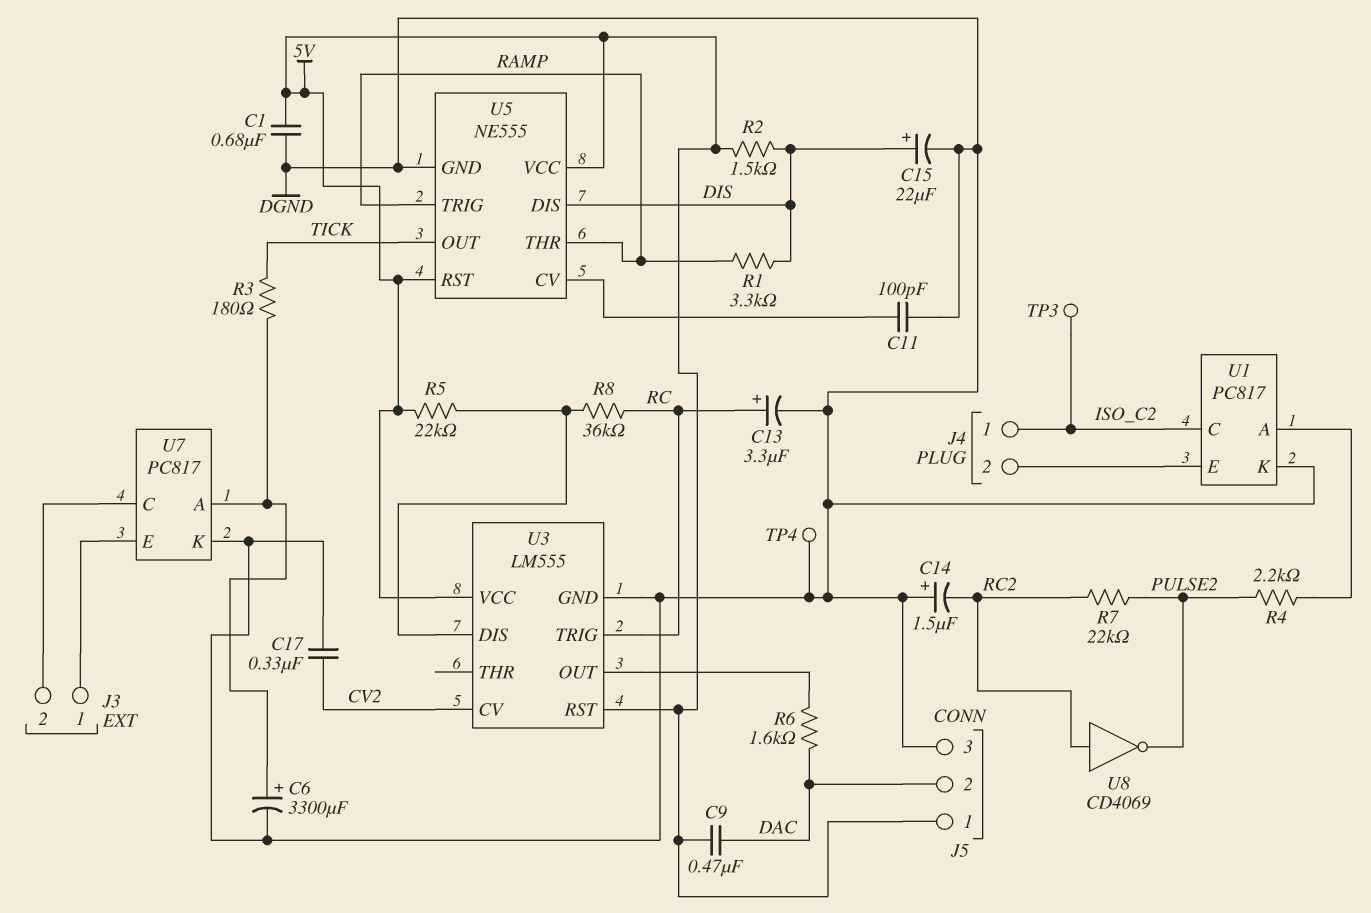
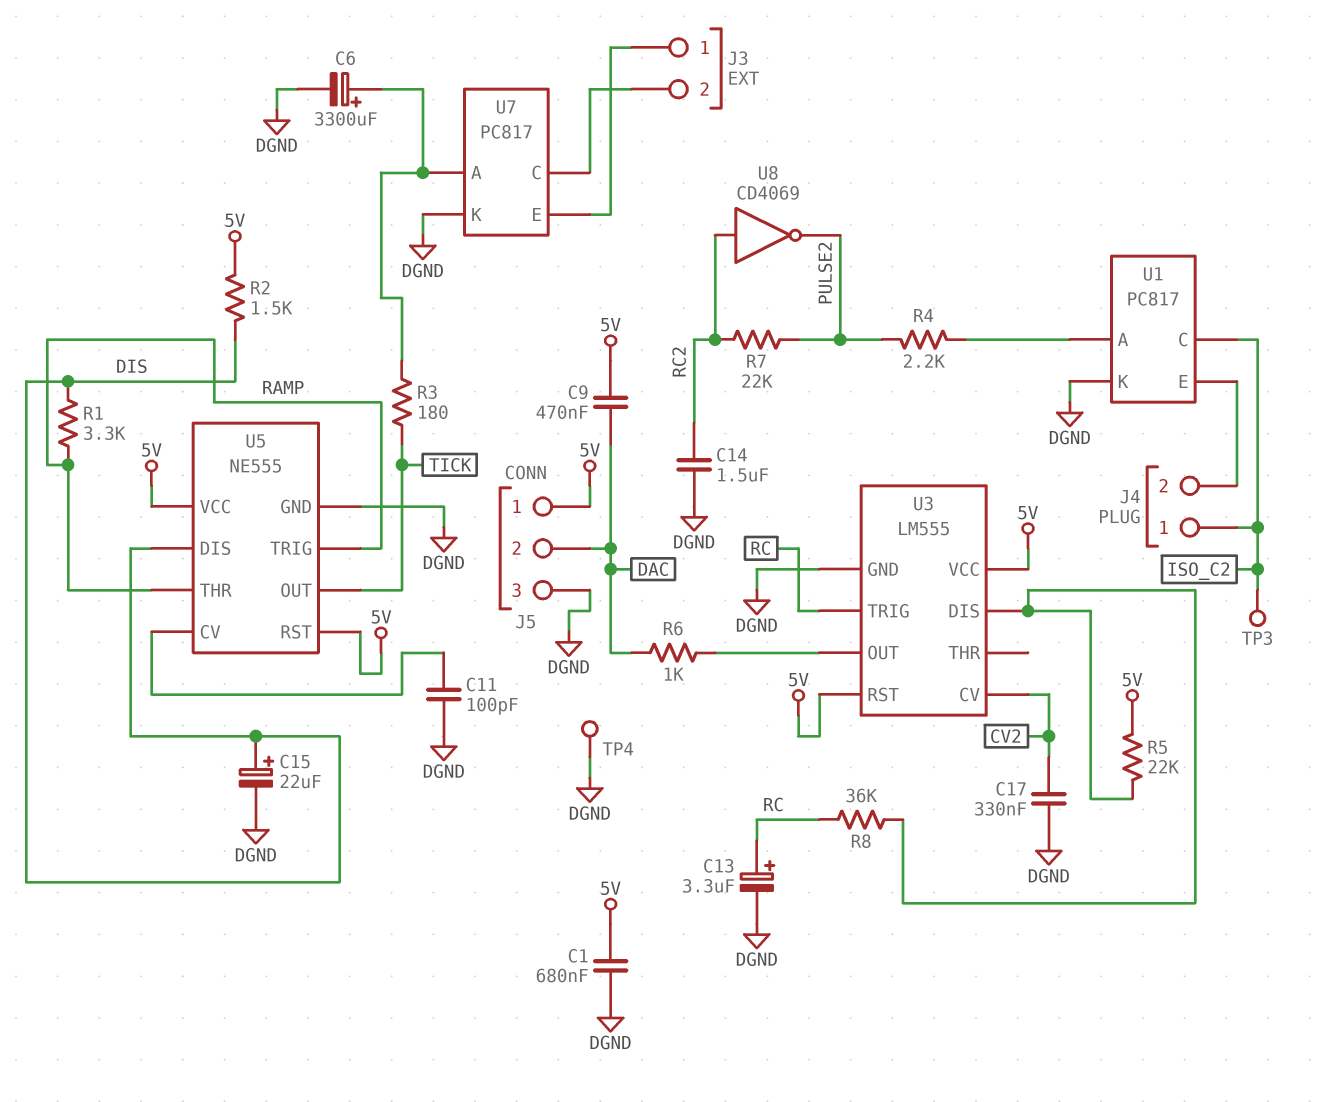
C14: 1.5uF (plus DGND, minus RC2) -> 1.5uF (DGND, RC2)
R6: 1.6k (DAC, U3/OUT) -> 1k (DAC, U3/OUT)

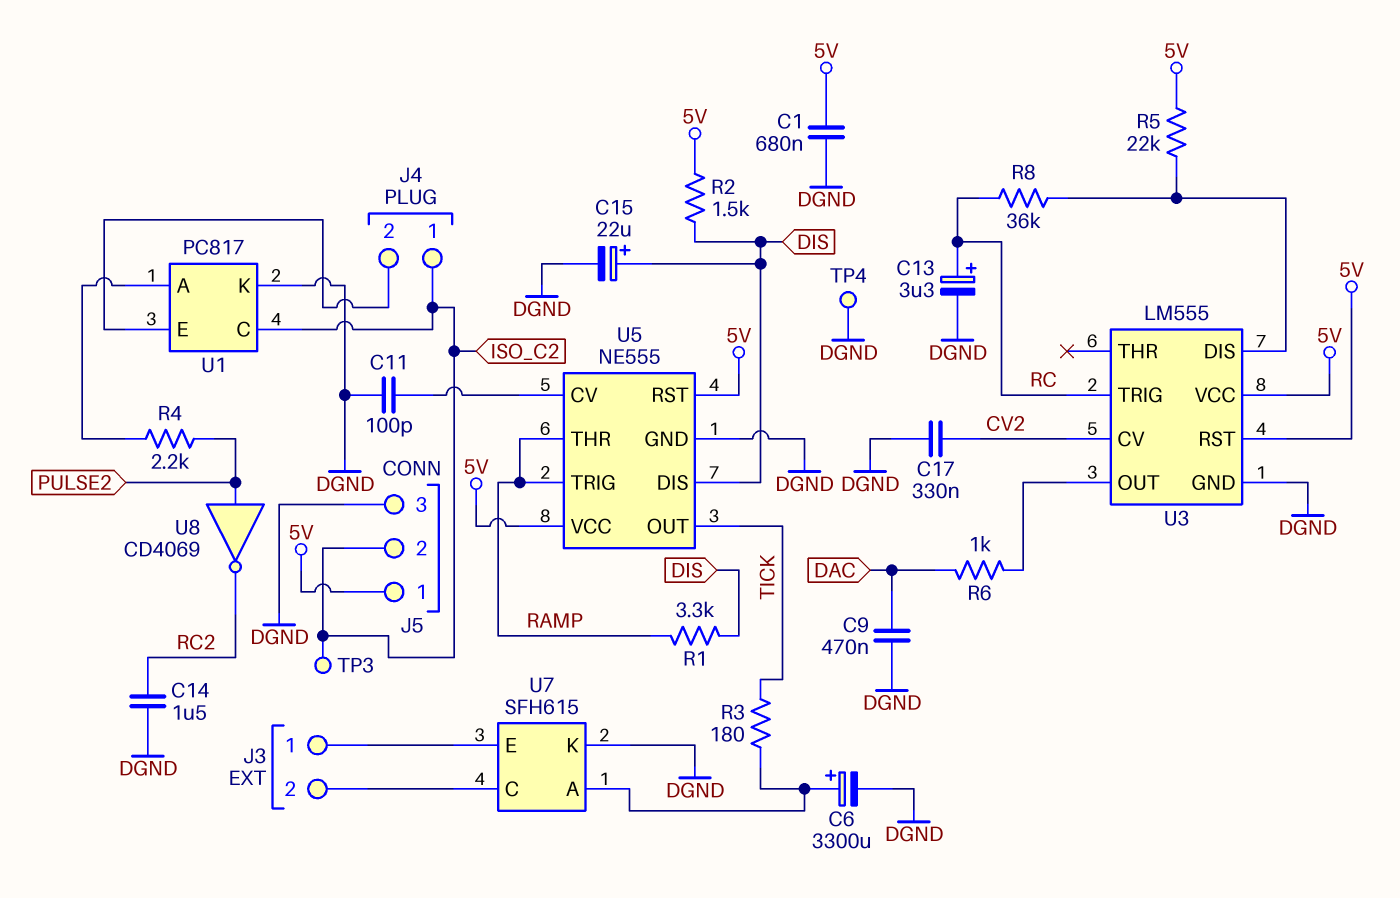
C9: 470nF (5V, DAC) -> 470nF (DAC, DGND)
J5 pin 2: DAC -> ISO_C2
R7: 22k (PULSE2, RC2) -> none
U7: PC817 -> SFH615
U8: NOT CD4069 (in RC2, out PULSE2) -> NOT CD4069 (in PULSE2, out RC2)

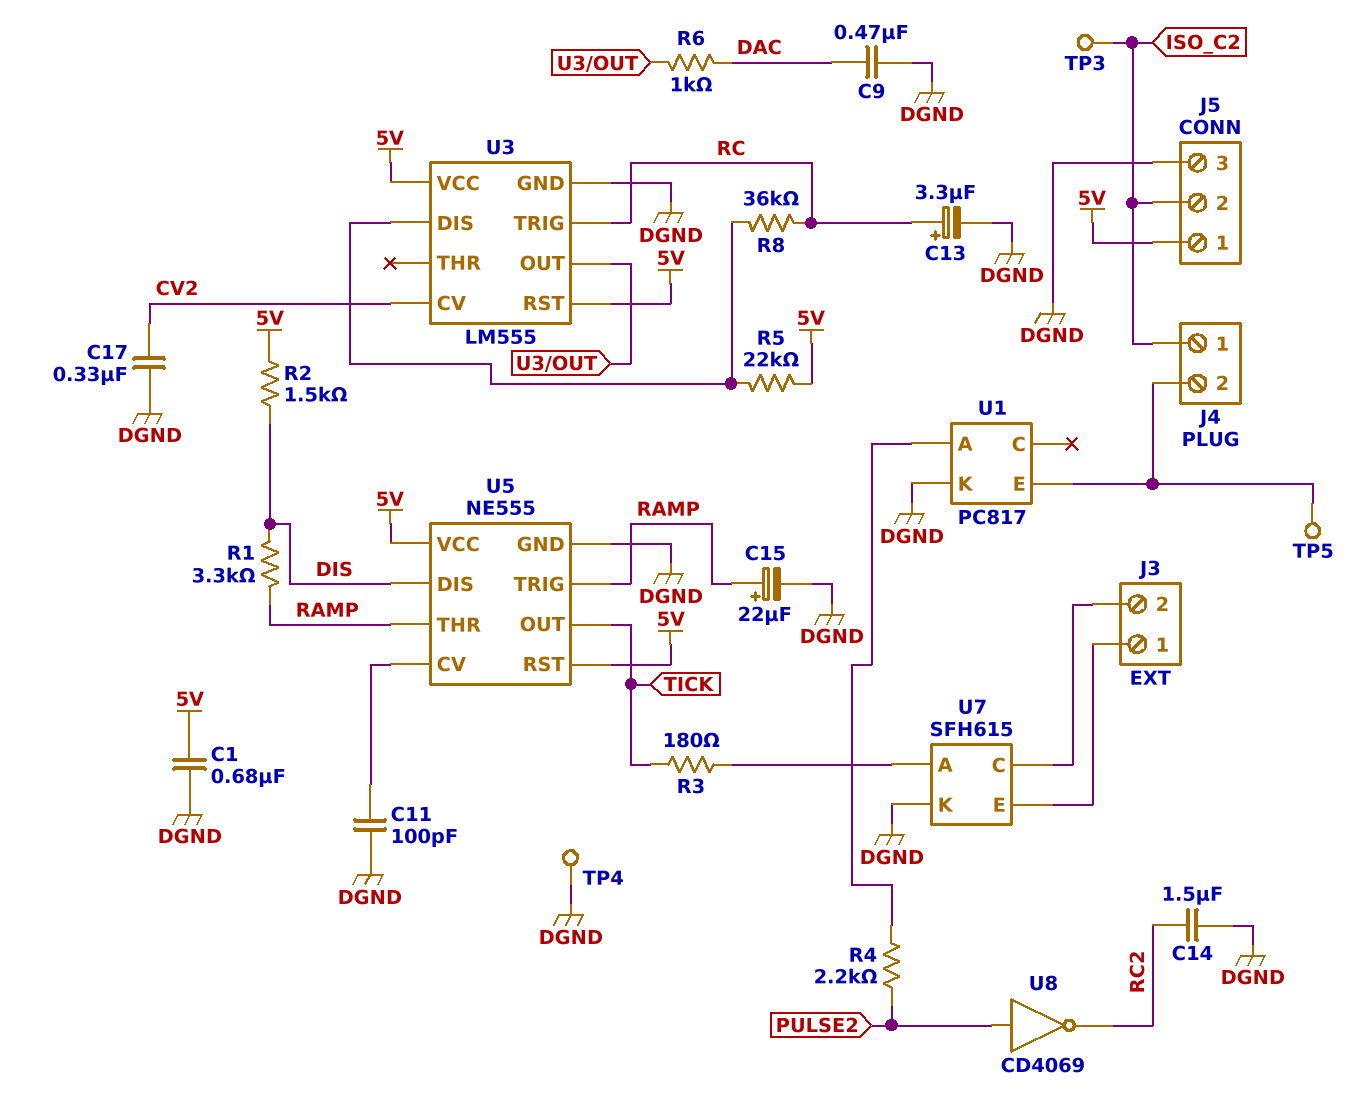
C6: 3300uF (plus U7/A, minus DGND) -> none
C15: 22uF (plus DIS, minus DGND) -> 22uF (plus RAMP, minus DGND)
TP5: none -> test point (J4/2)
U1 pin C: ISO_C2 -> none

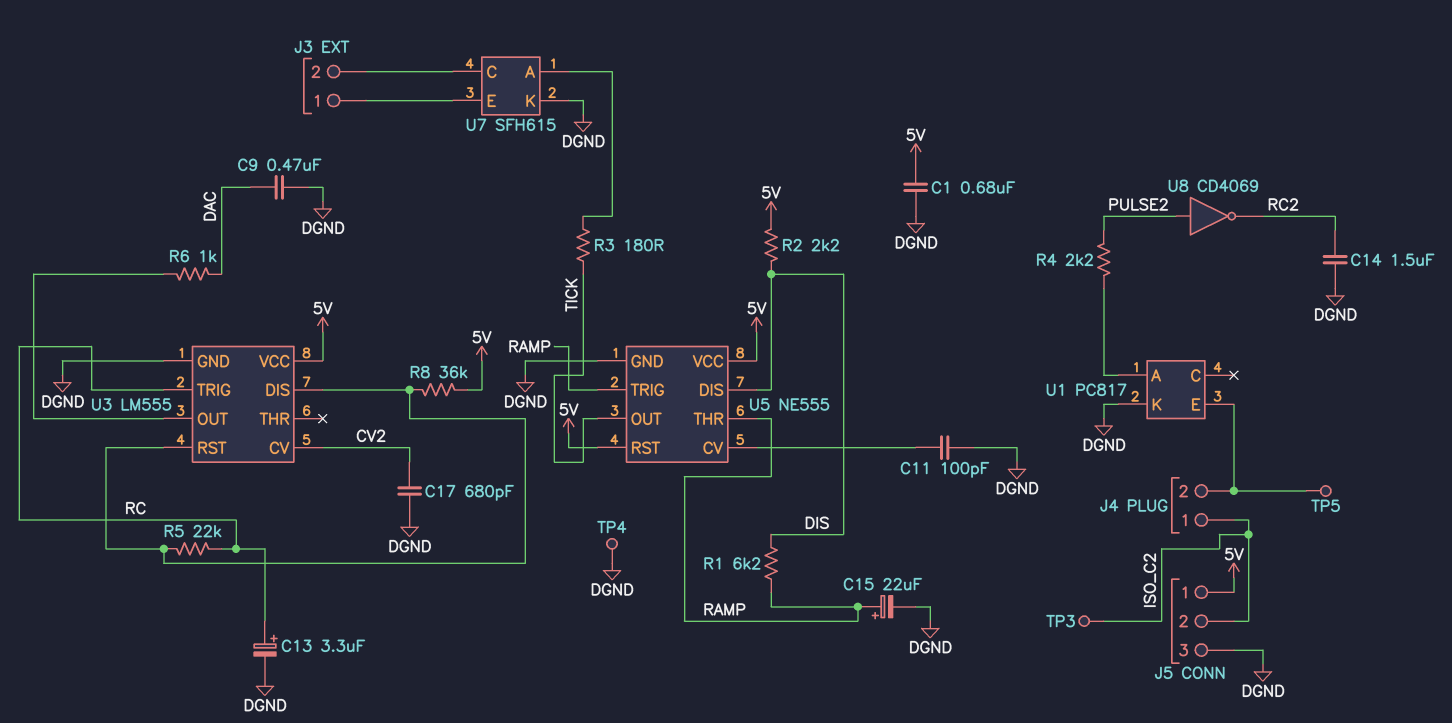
C17: 330nF (CV2, DGND) -> 680pF (CV2, DGND)
R1: 3.3k (DIS, RAMP) -> 6.2k (DIS, RAMP)
R2: 1.5k (5V, DIS) -> 2.2k (5V, DIS)
R5: 22k (5V, U3/DIS) -> 22k (RC, U3/DIS)
R8: 36k (RC, U3/DIS) -> 36k (5V, U3/DIS)
U3 pin RST: 5V -> U3/DIS

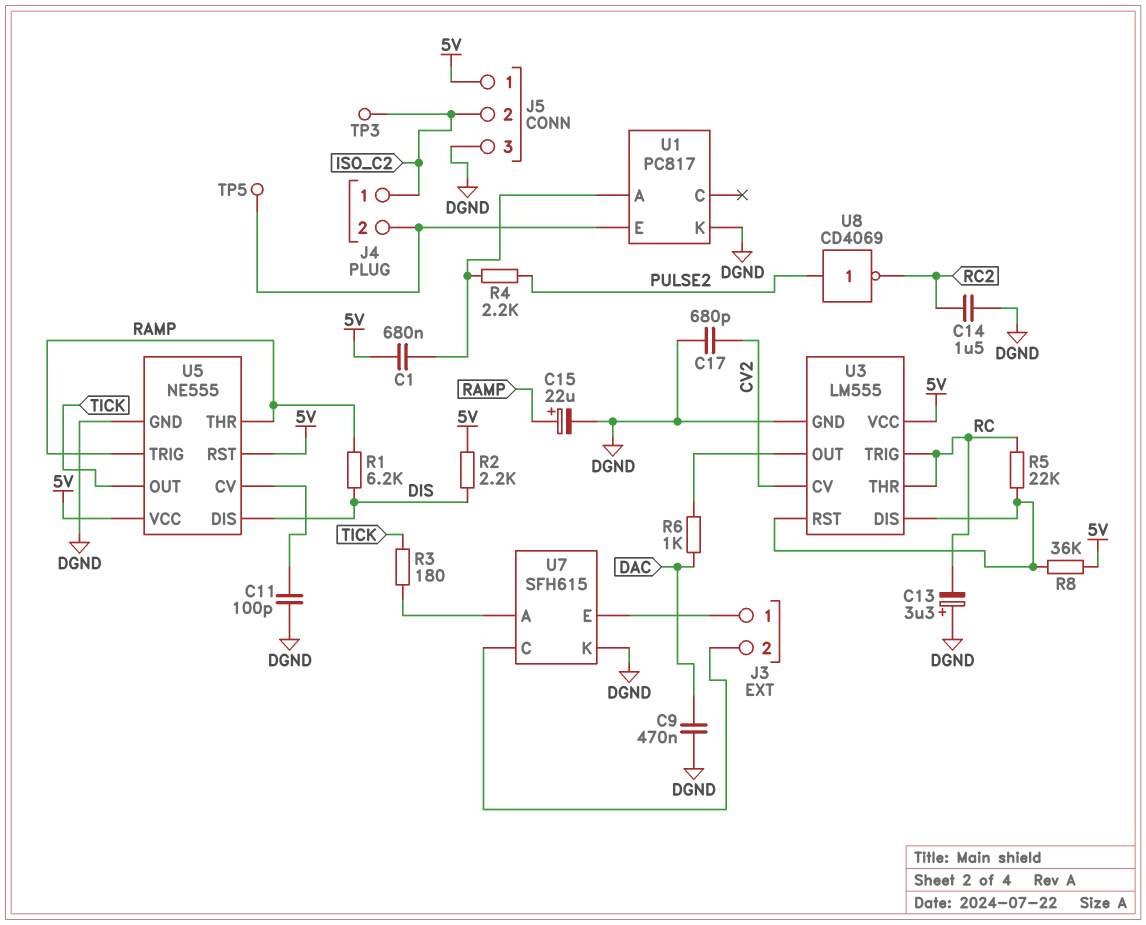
C1: 680nF (5V, DGND) -> 680nF (5V, U1/A)
C13: 3.3uF (plus RC, minus DGND) -> 3.3uF (plus DGND, minus RC)
TP4: test point (DGND) -> none
U3 pin THR: none -> RC

